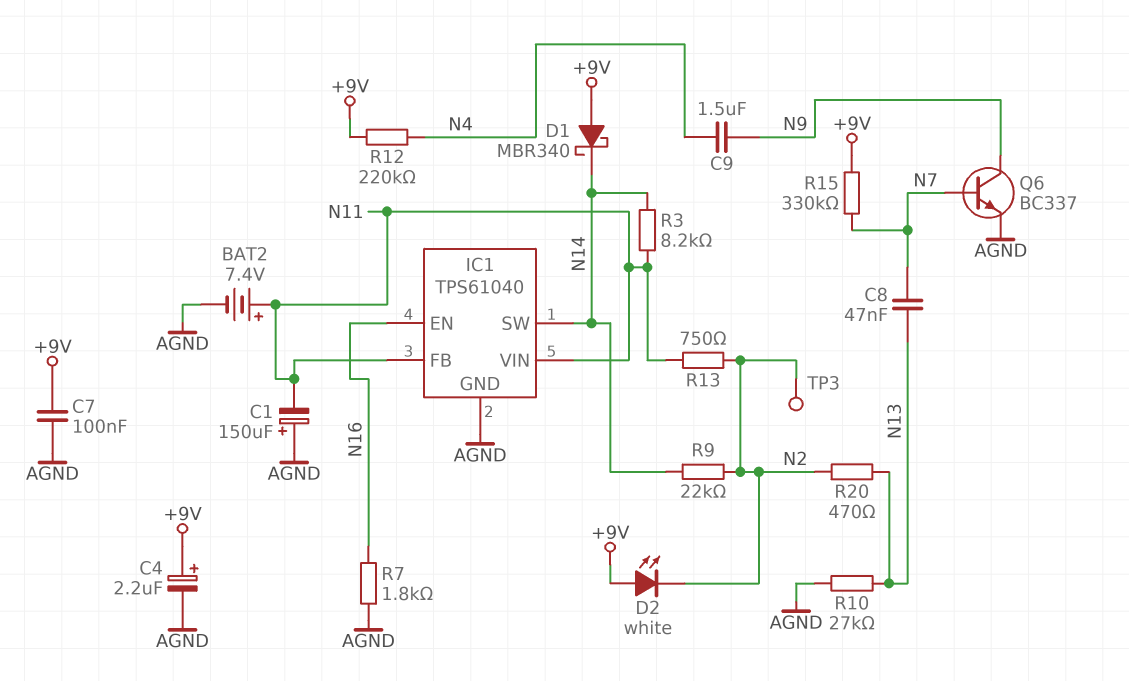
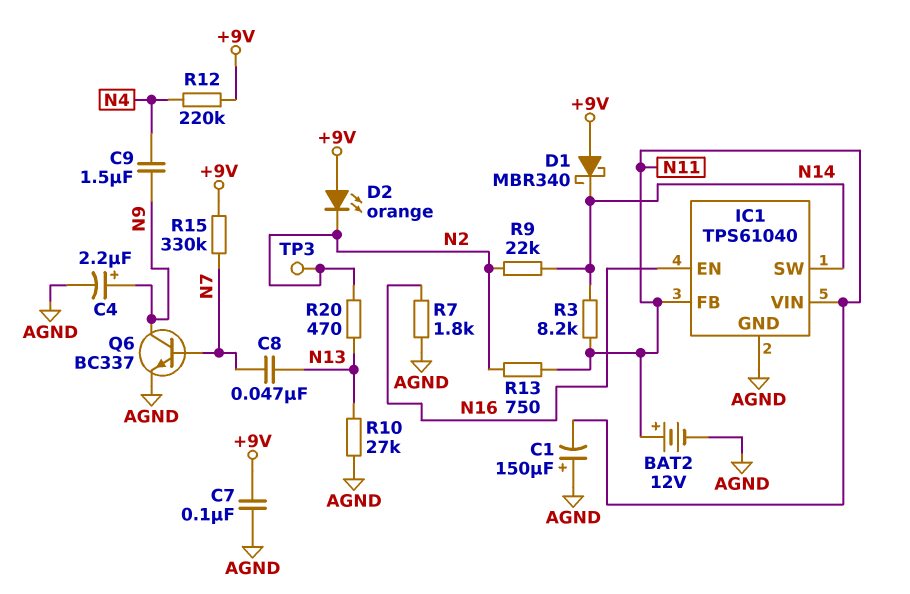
BAT2: 7.4V (plus N11, minus AGND) -> 12V (plus N11, minus AGND)
C4: 2.2uF (plus +9V, minus AGND) -> 2.2uF (plus N9, minus AGND)
D2: LED white (A +9V, K N2) -> LED orange (A +9V, K N2)

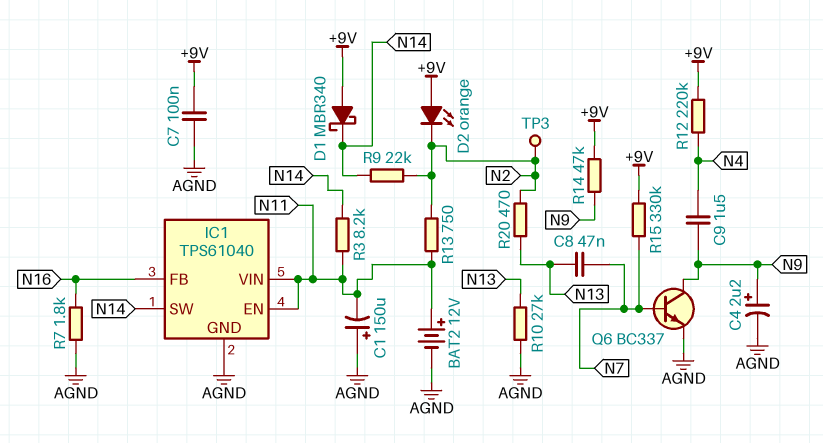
IC1 pin EN: N16 -> N11
IC1 pin FB: N11 -> N16
R14: none -> 47k (+9V, N9)

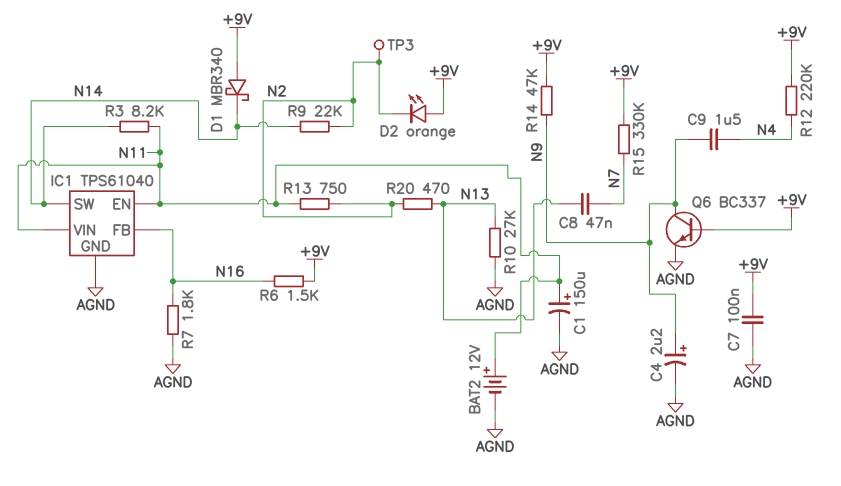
C1: 150uF (plus AGND, minus N11) -> 150uF (plus N11, minus AGND)
Q6: NPN BC337 (B N7, C N9, E AGND) -> NPN BC337 (B +9V, C N9, E AGND)
R6: none -> 1.5k (+9V, N16)

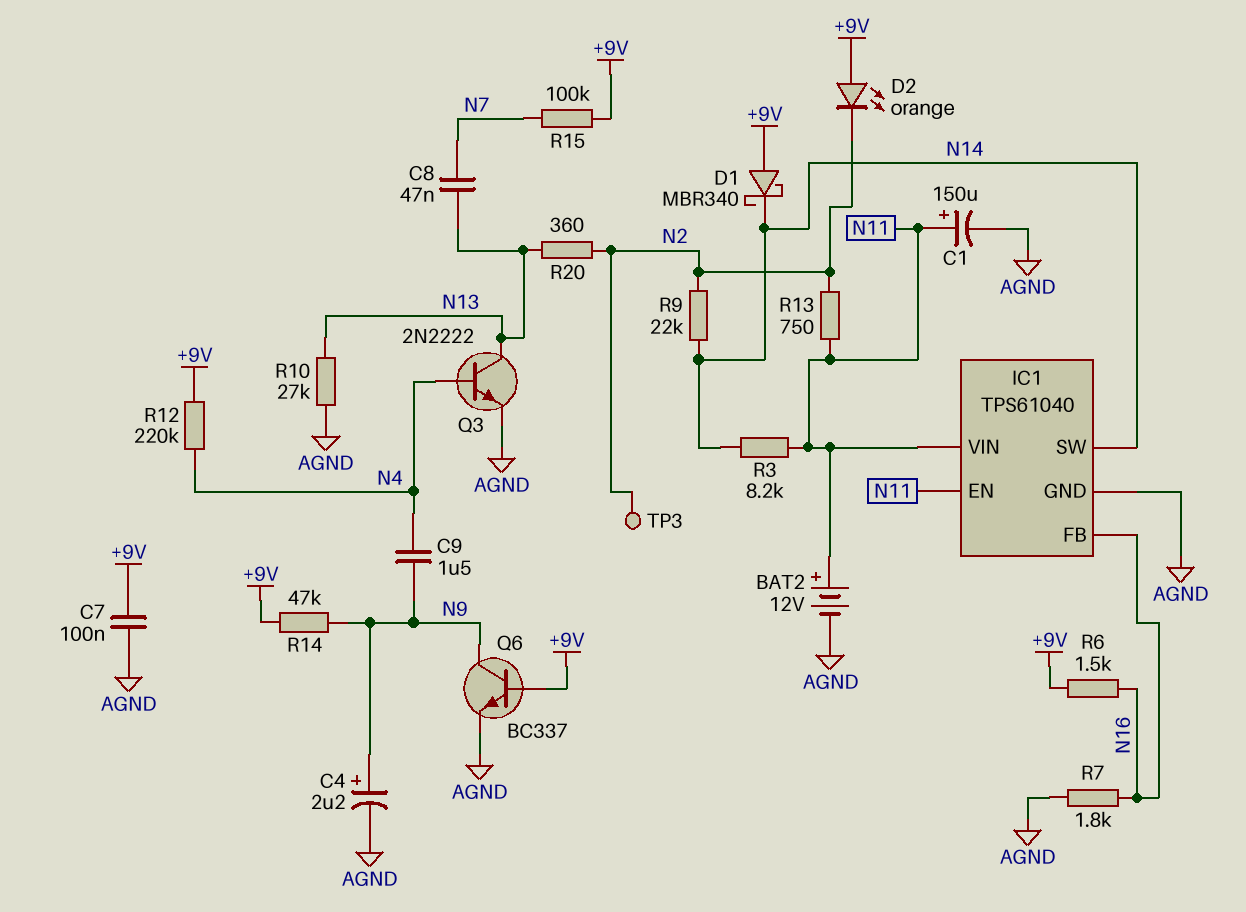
Q3: none -> NPN 2N2222 (B N4, C N13, E AGND)
R15: 330k (+9V, N7) -> 100k (+9V, N7)
R20: 470 (N2, N13) -> 360 (N2, N13)

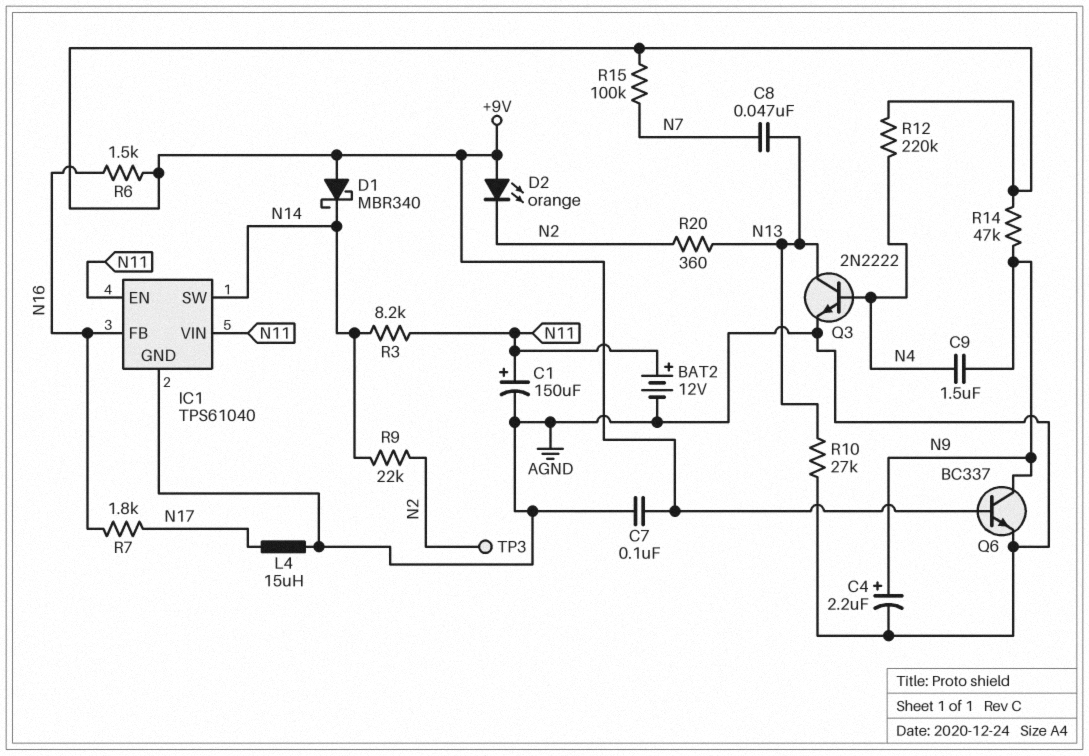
L4: none -> 15uH (AGND, N17)
R7: 1.8k (AGND, N16) -> 1.8k (N16, N17)
R13: 750 (N2, N11) -> none

